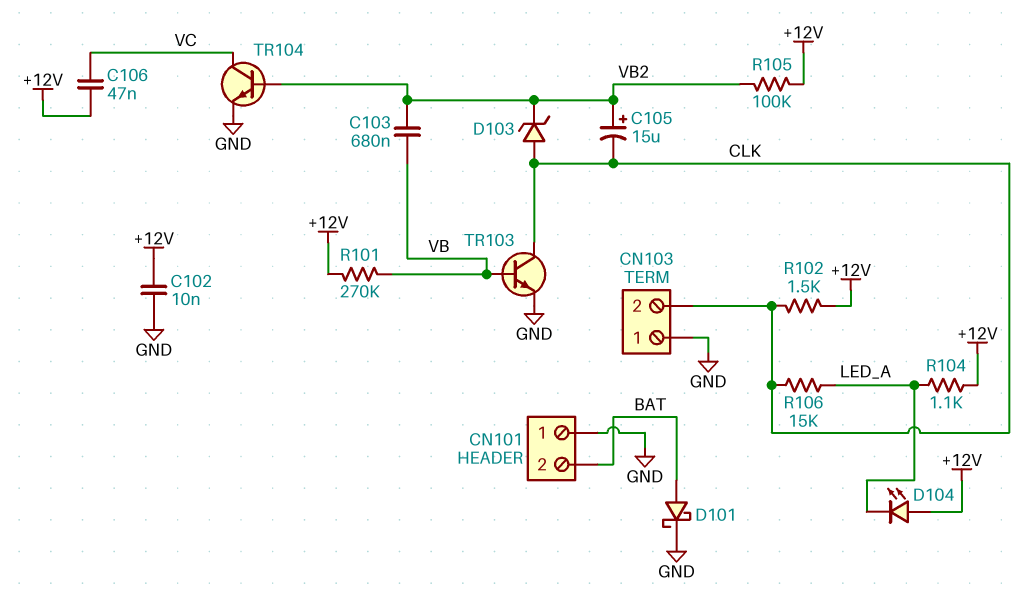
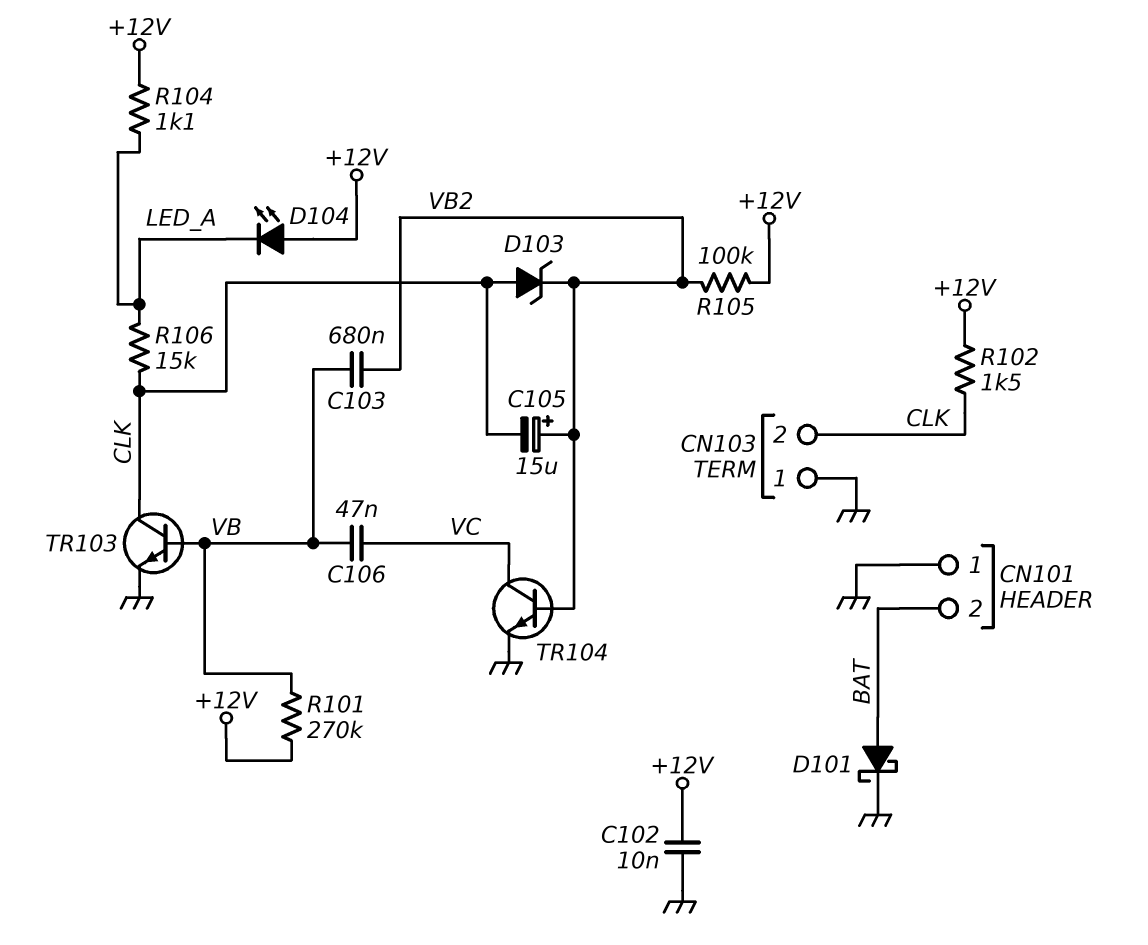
C106: 47nF (+12V, VC) -> 47nF (VB, VC)

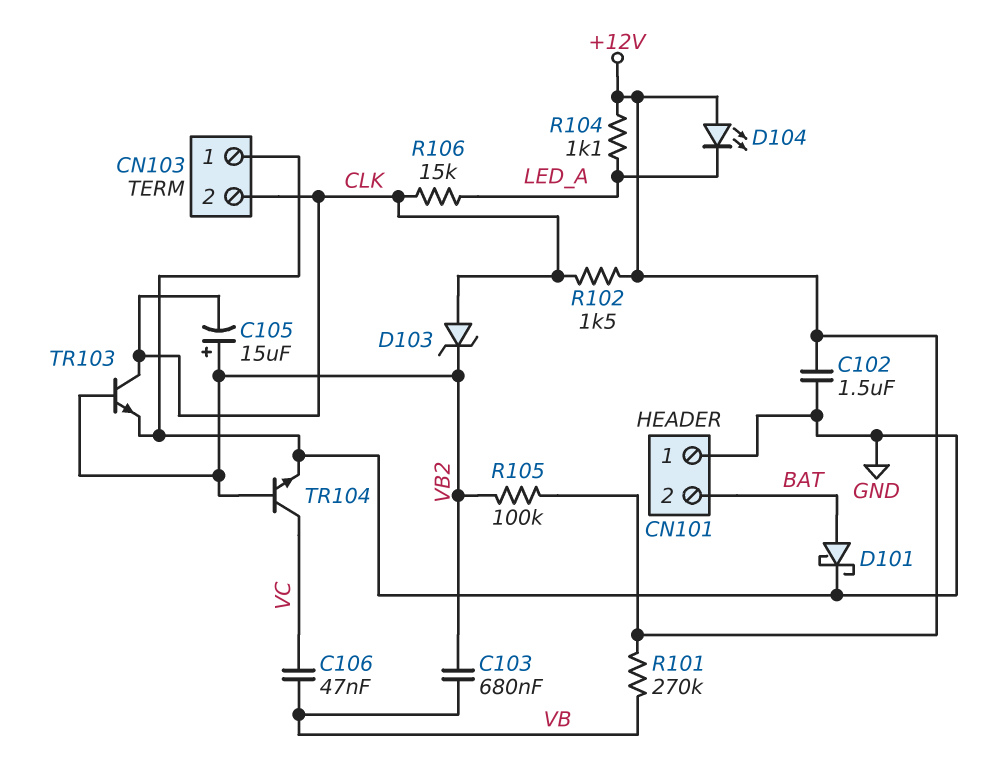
C102: 10nF (+12V, GND) -> 1.5uF (+12V, GND)
TR103: NPN (B VB, C CLK, E GND) -> NPN (B VB2, C CLK, E GND)

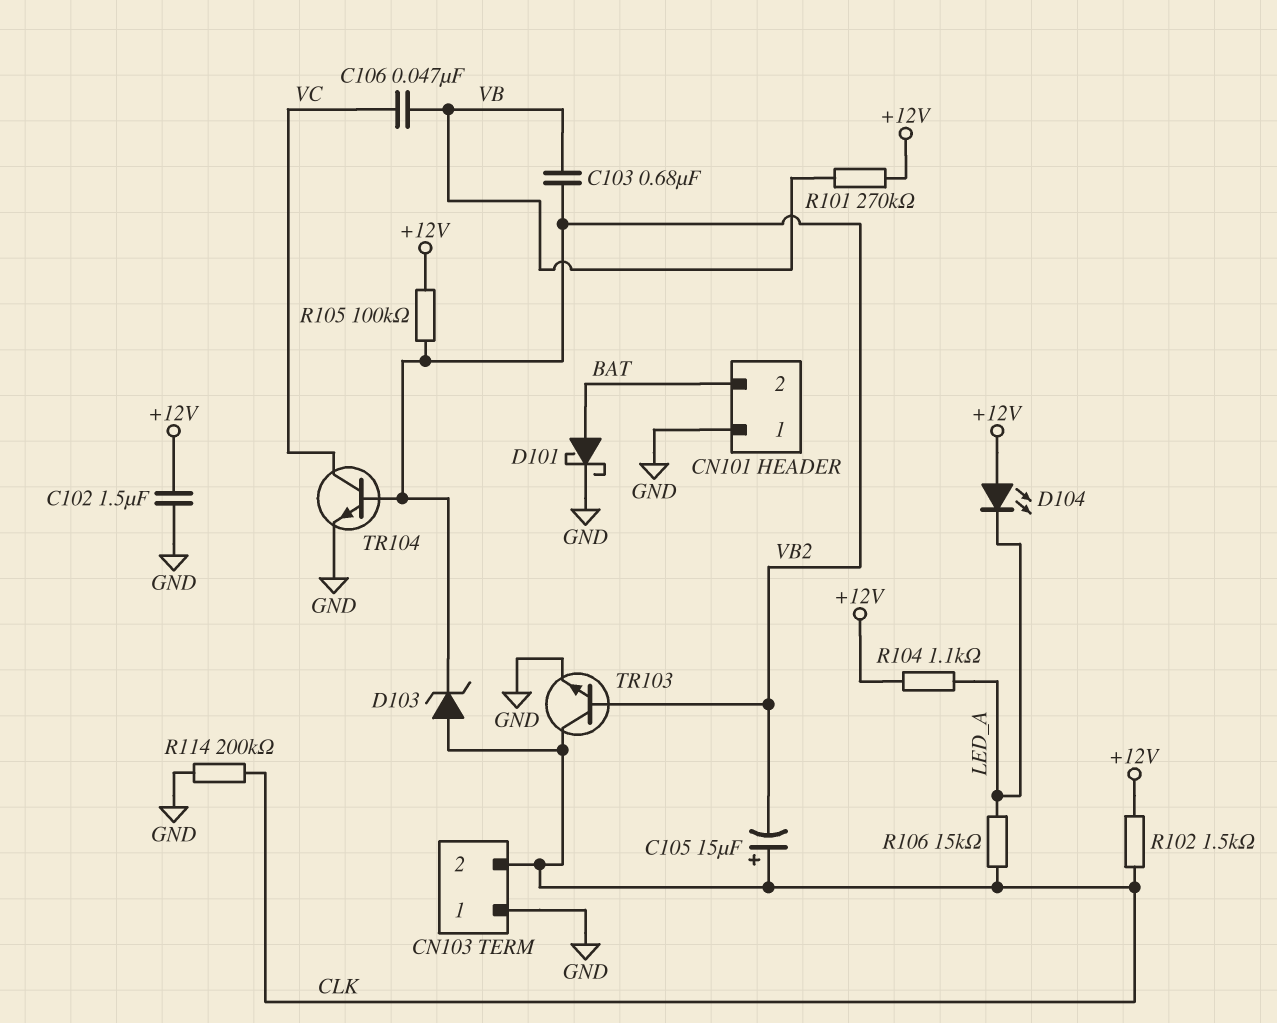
C105: 15uF (plus VB2, minus CLK) -> 15uF (plus CLK, minus VB2)
R114: none -> 200k (CLK, GND)

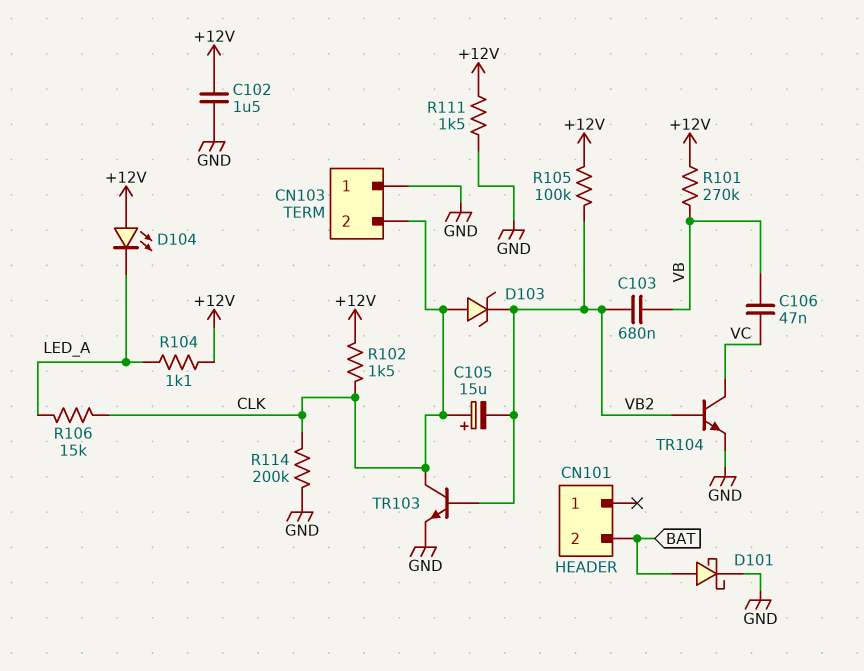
CN101 pin 1: GND -> none
R111: none -> 1.5k (+12V, GND)

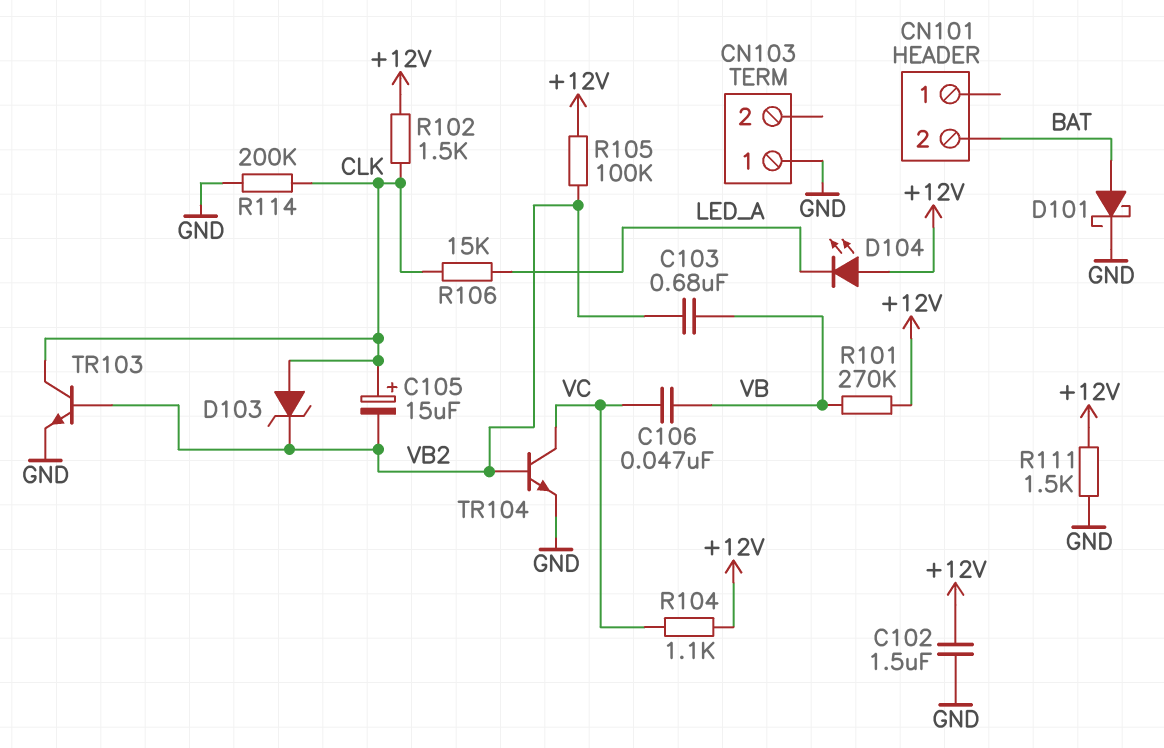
CN103 pin 2: CLK -> none
R104: 1.1k (+12V, LED_A) -> 1.1k (+12V, VC)

